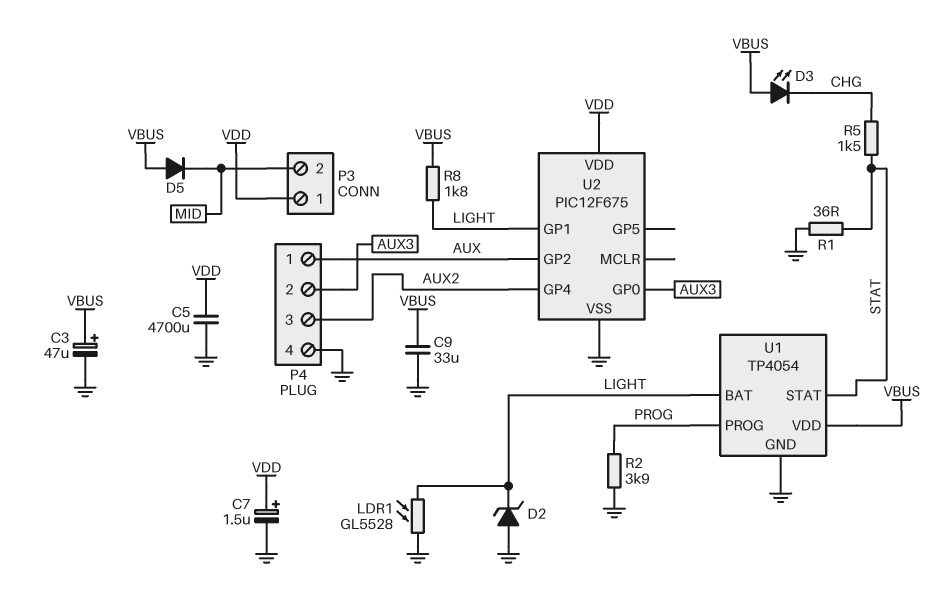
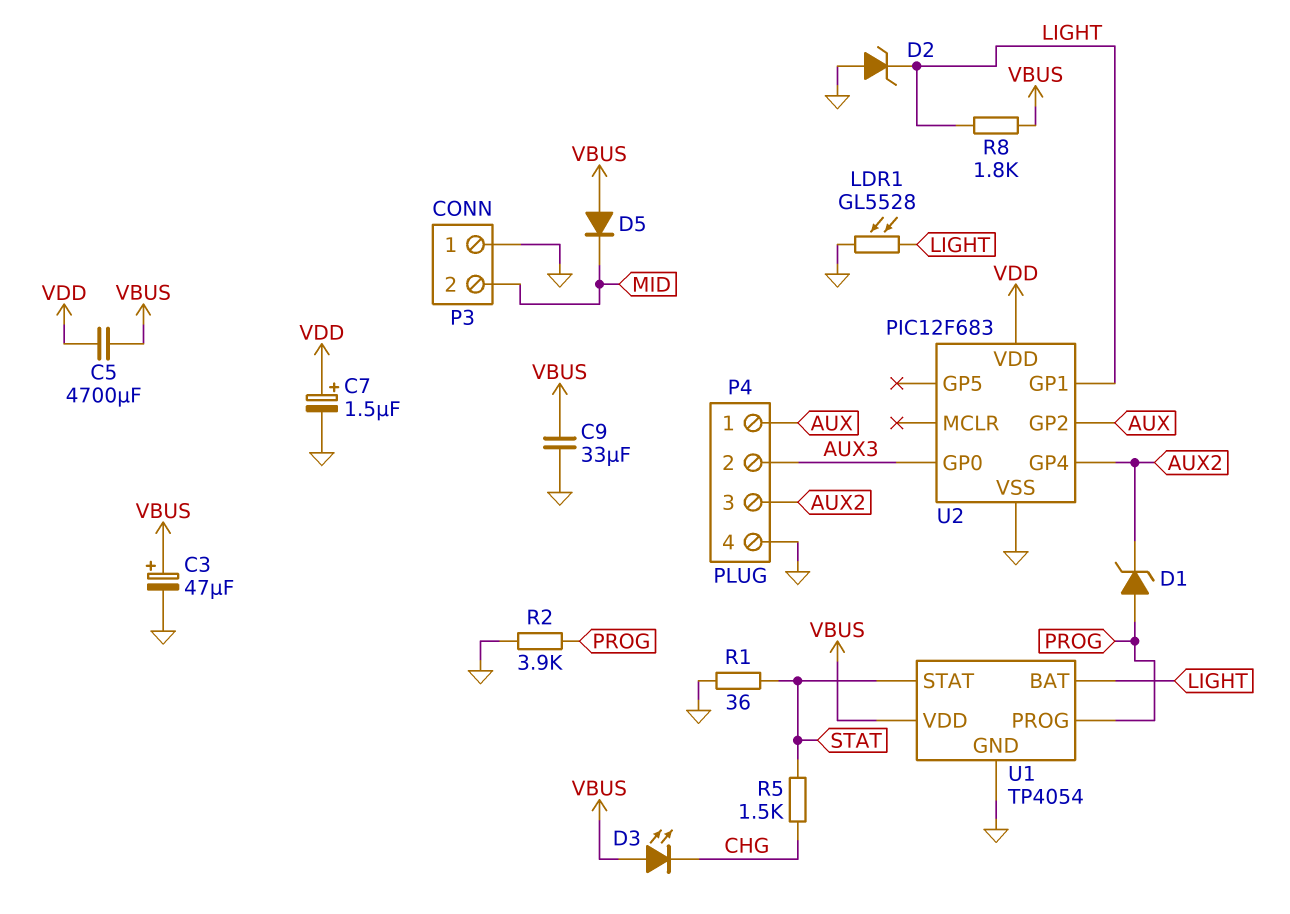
C5: 4700uF (GND, VDD) -> 4700uF (VBUS, VDD)
D1: none -> zener (A PROG, K AUX2)
P3 pin 1: VDD -> GND
U2: PIC12F675 -> PIC12F683

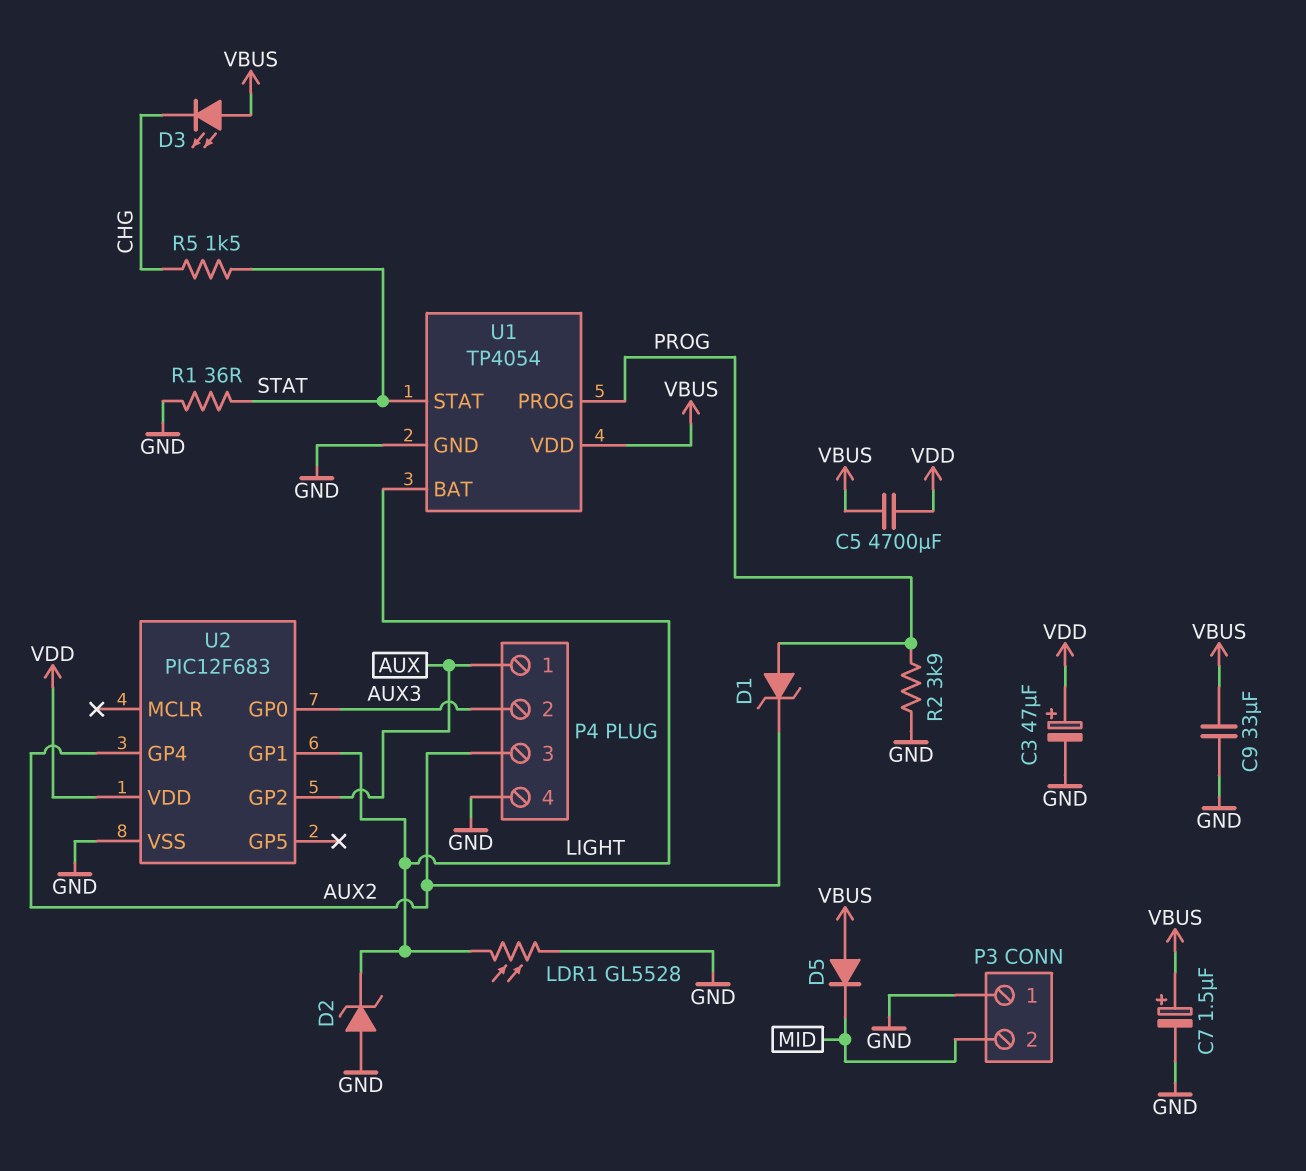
C3: 47uF (plus VBUS, minus GND) -> 47uF (plus VDD, minus GND)
C7: 1.5uF (plus VDD, minus GND) -> 1.5uF (plus VBUS, minus GND)
R8: 1.8k (LIGHT, VBUS) -> none

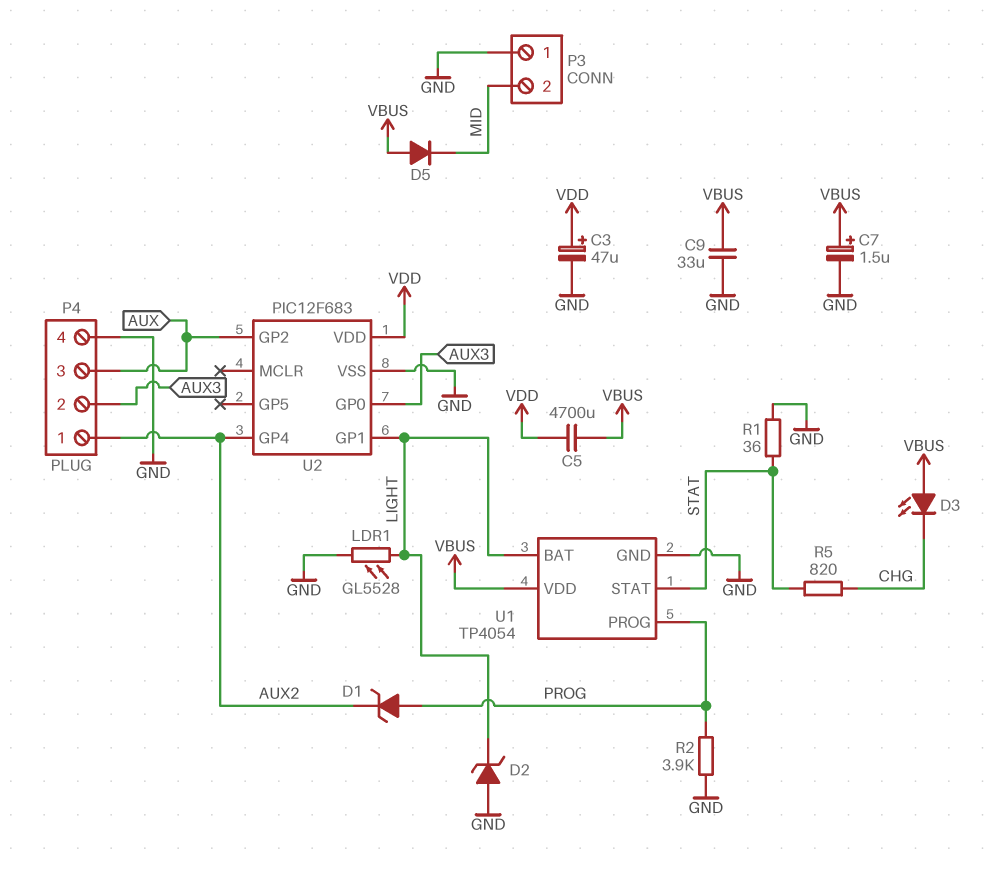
P4 pin 1: AUX -> AUX2
P4 pin 3: AUX2 -> AUX
R5: 1.5k (CHG, STAT) -> 820 (CHG, STAT)

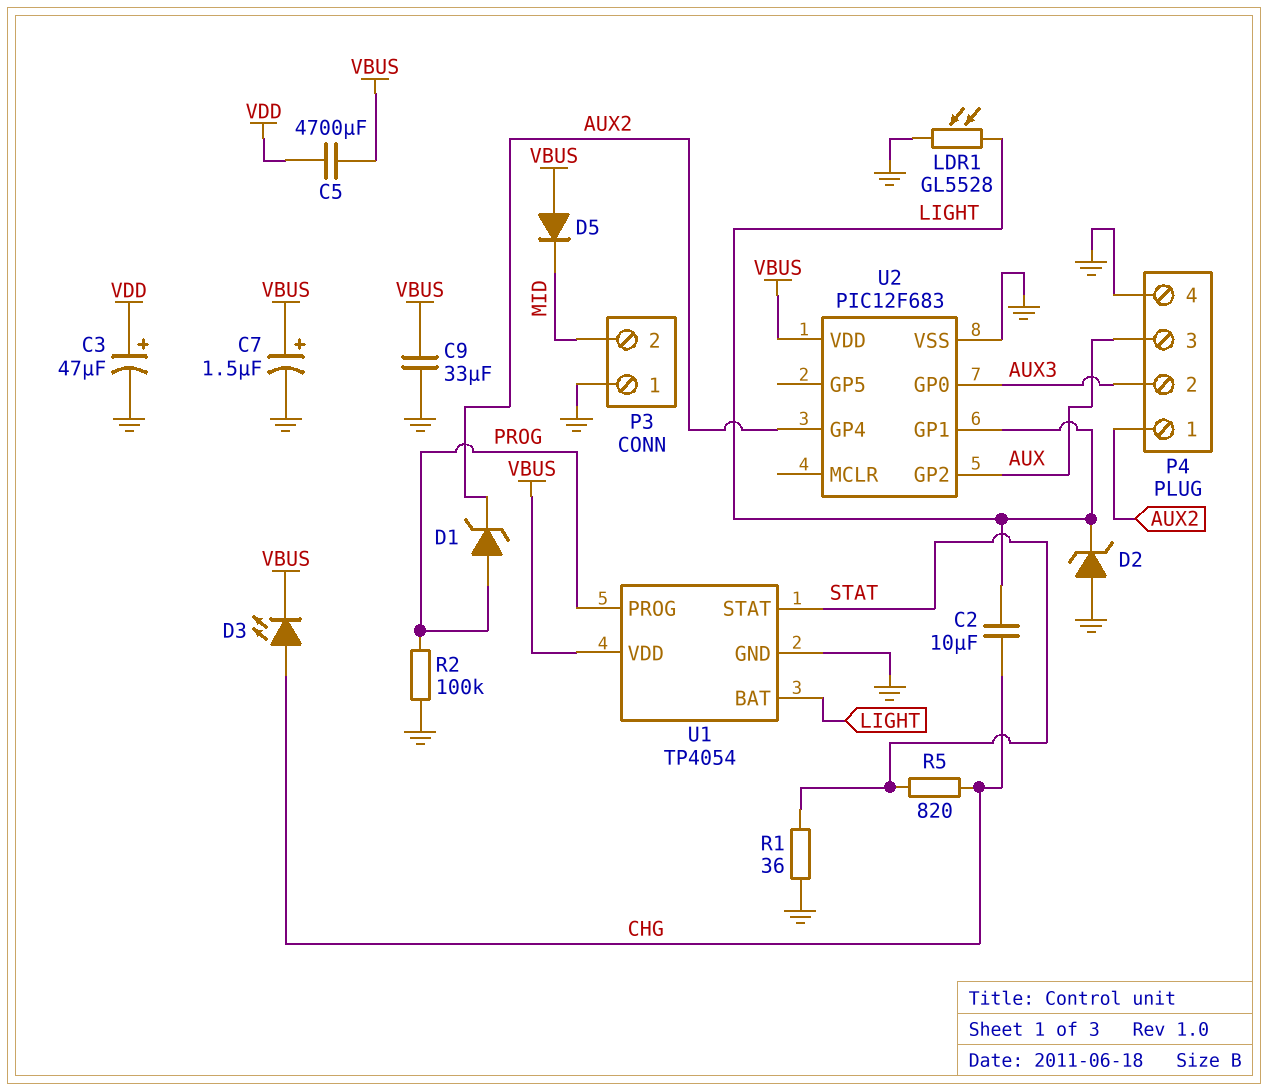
C2: none -> 10uF (CHG, LIGHT)
D3: LED (A VBUS, K CHG) -> LED (A CHG, K VBUS)
R2: 3.9k (GND, PROG) -> 100k (GND, PROG)
U2 pin VDD: VDD -> VBUS

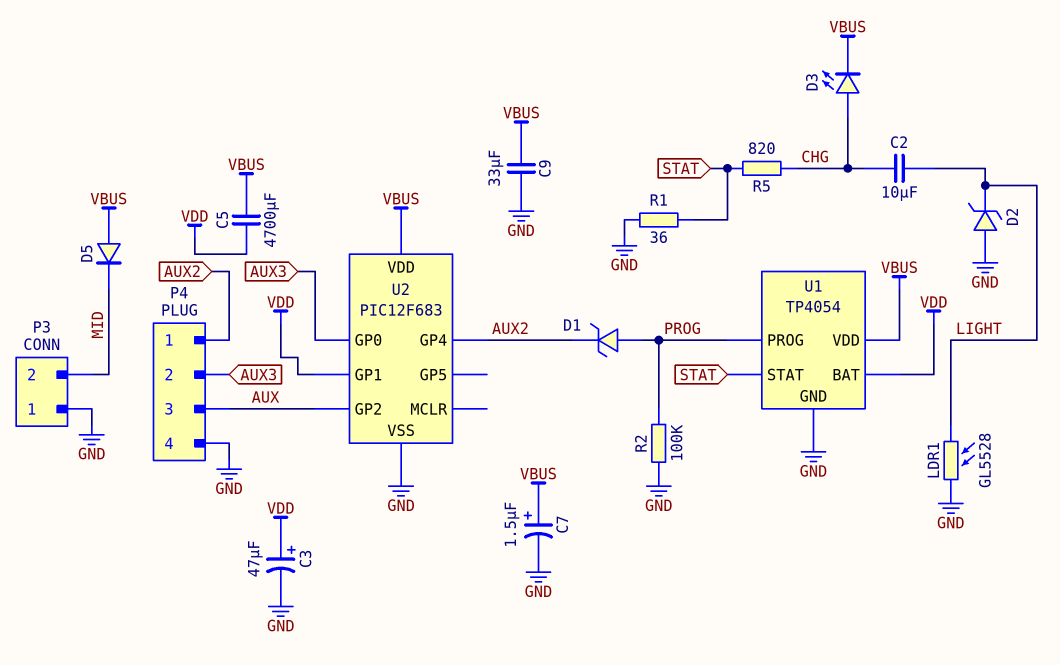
U1 pin BAT: LIGHT -> VDD
U2 pin GP1: LIGHT -> VDD

